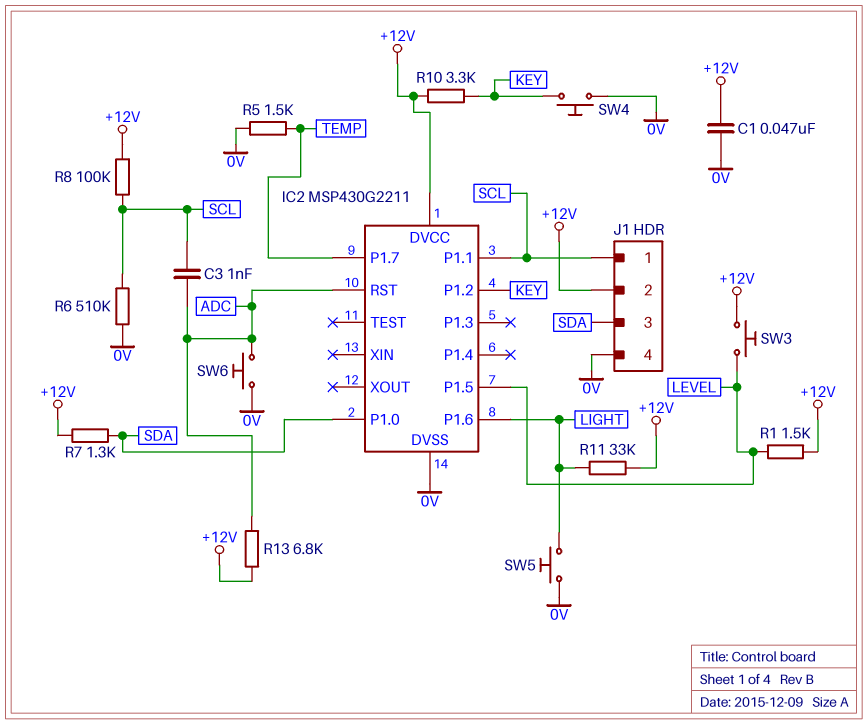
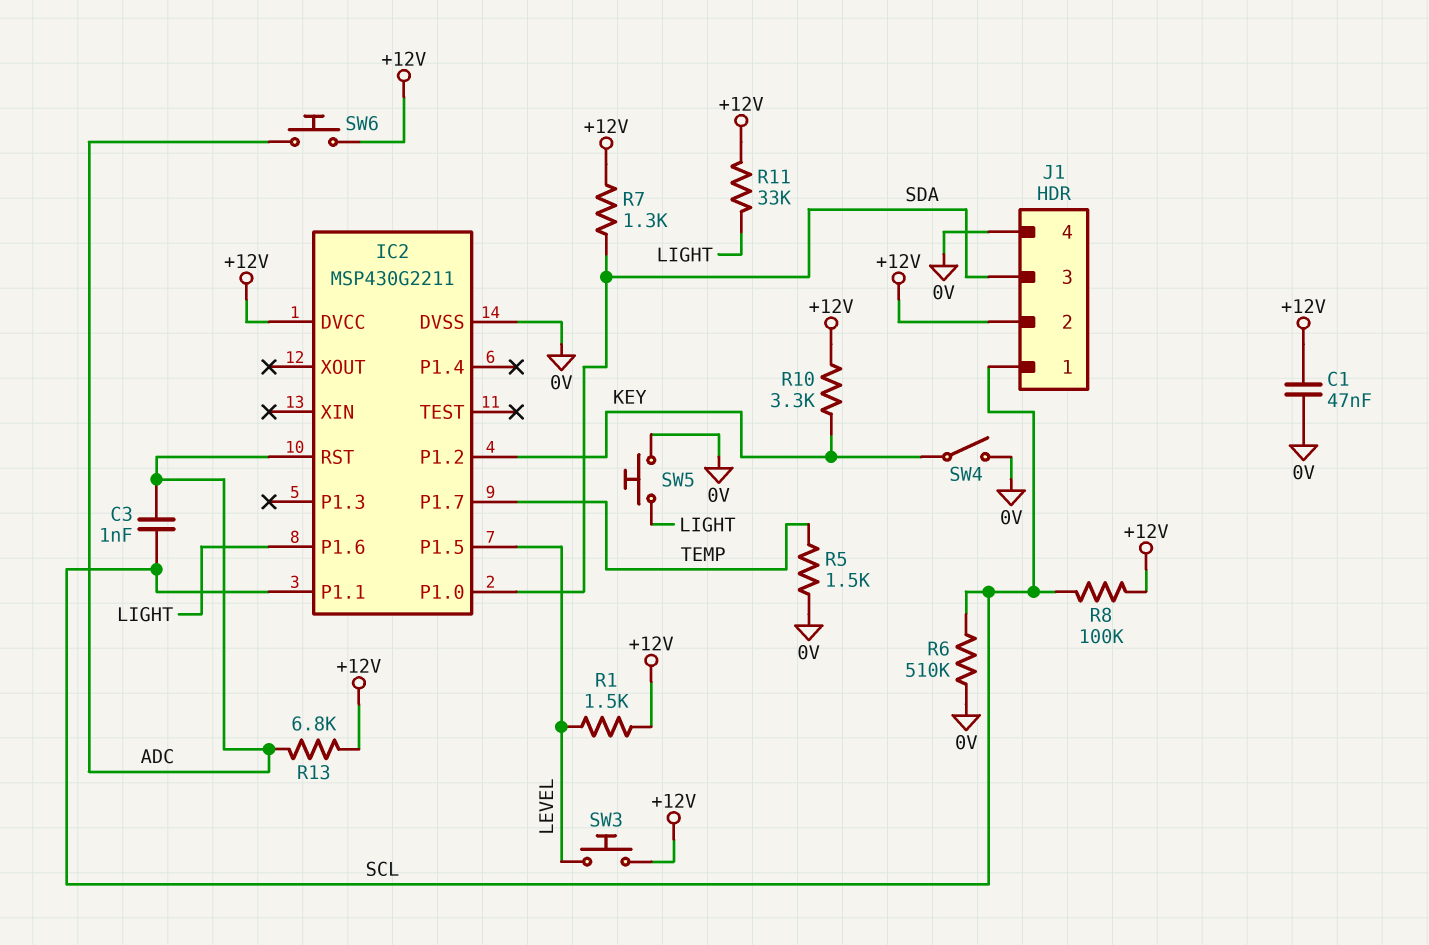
SW4: button (0V, KEY) -> switch (0V, KEY)
SW6: button (0V, ADC) -> button (+12V, ADC)

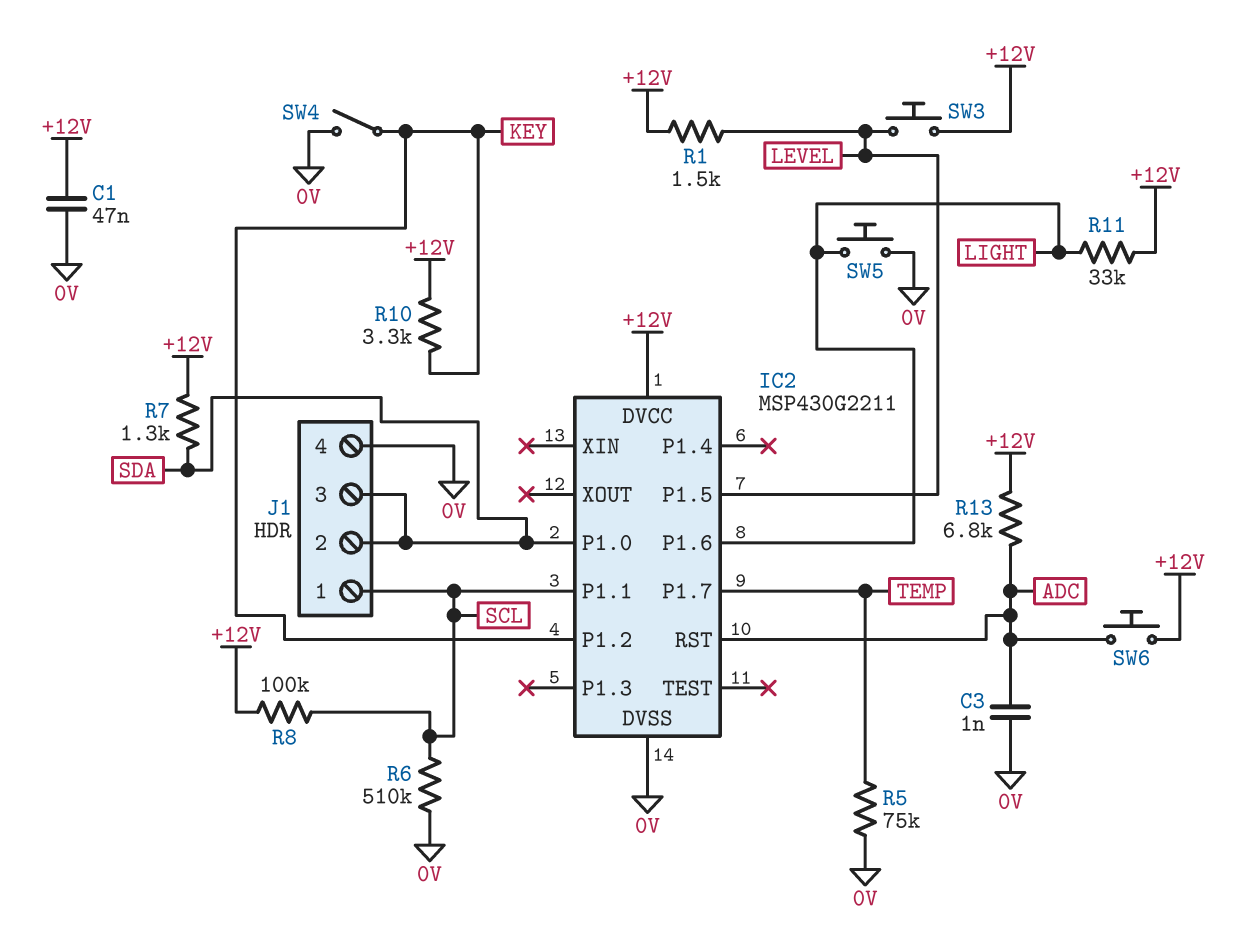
C3: 1nF (ADC, SCL) -> 1nF (0V, ADC)
J1 pin 2: +12V -> SDA
R5: 1.5k (0V, TEMP) -> 75k (0V, TEMP)

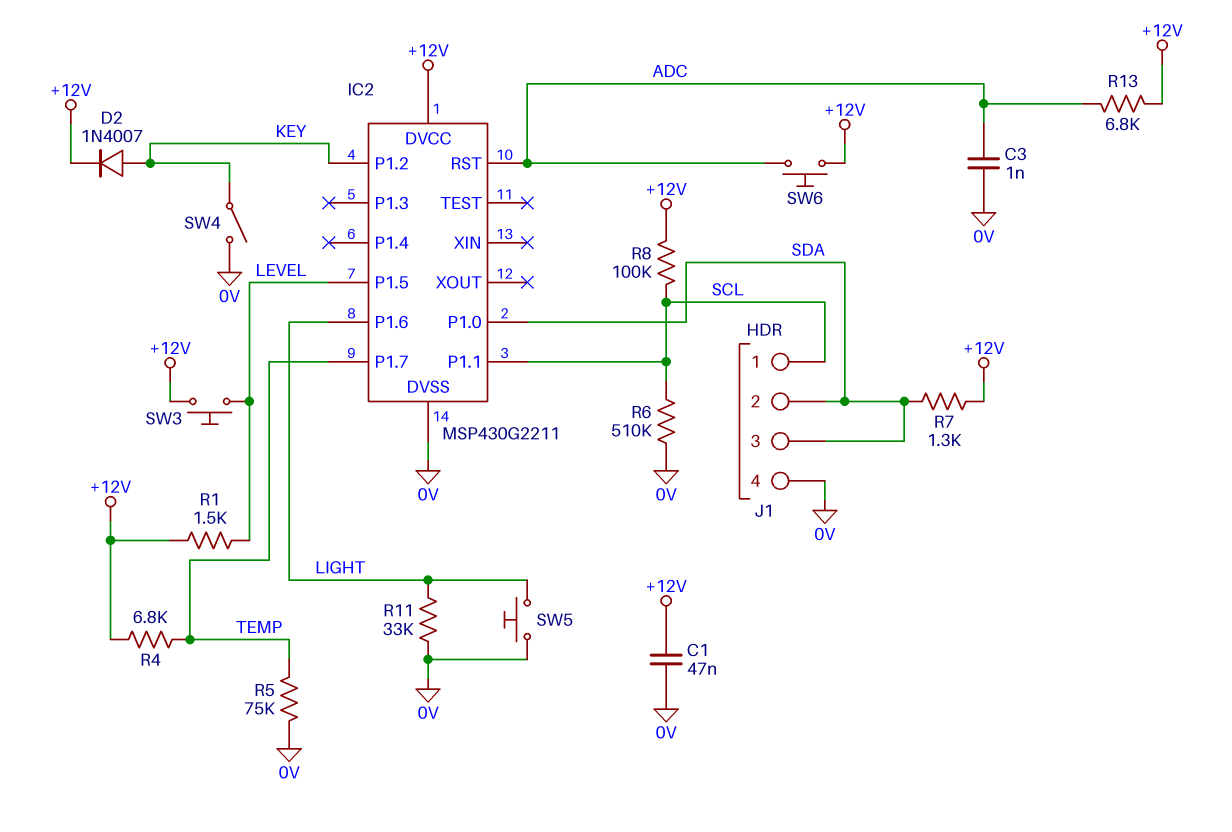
D2: none -> diode 1N4007 (A KEY, K +12V)
R4: none -> 6.8k (+12V, TEMP)
R10: 3.3k (+12V, KEY) -> none
R11: 33k (+12V, LIGHT) -> 33k (0V, LIGHT)

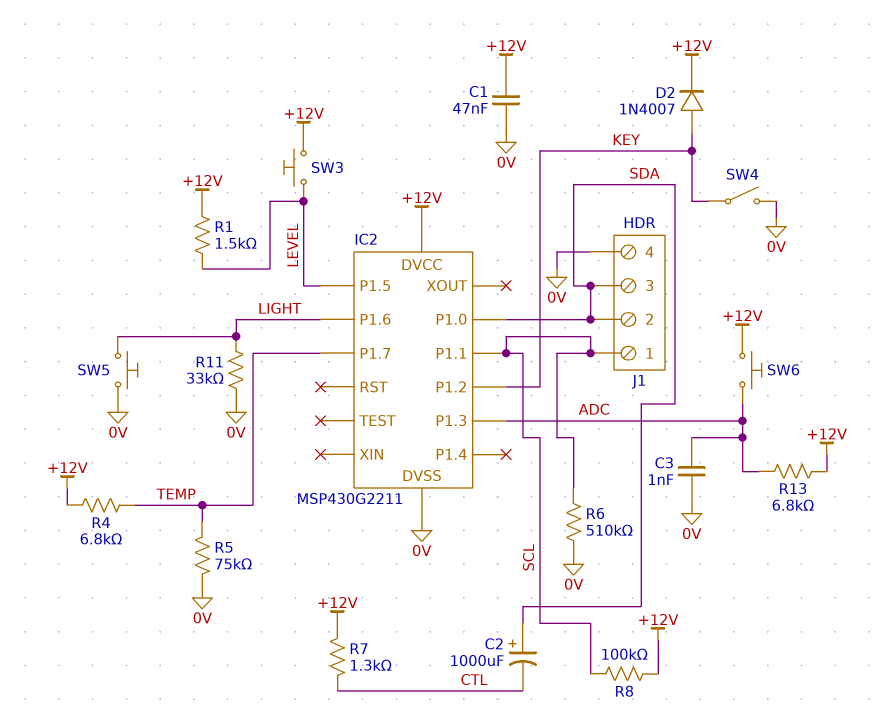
C2: none -> 1000uF (plus SDA, minus CTL)
IC2 pin P1.3: none -> ADC
IC2 pin RST: ADC -> none
R7: 1.3k (+12V, SDA) -> 1.3k (+12V, CTL)

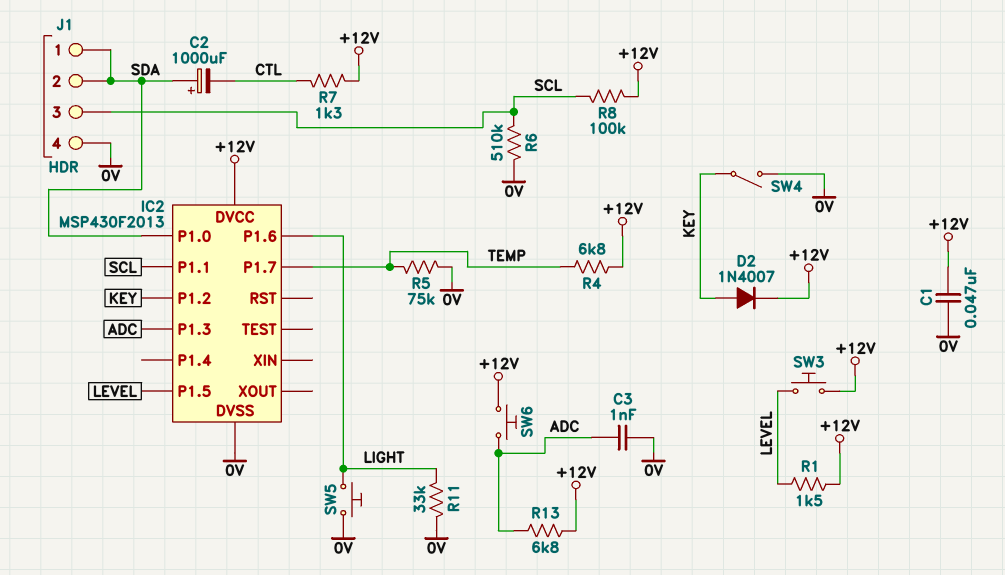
IC2: MSP430G2211 -> MSP430F2013
J1 pin 1: SCL -> SDA
J1 pin 3: SDA -> SCL

